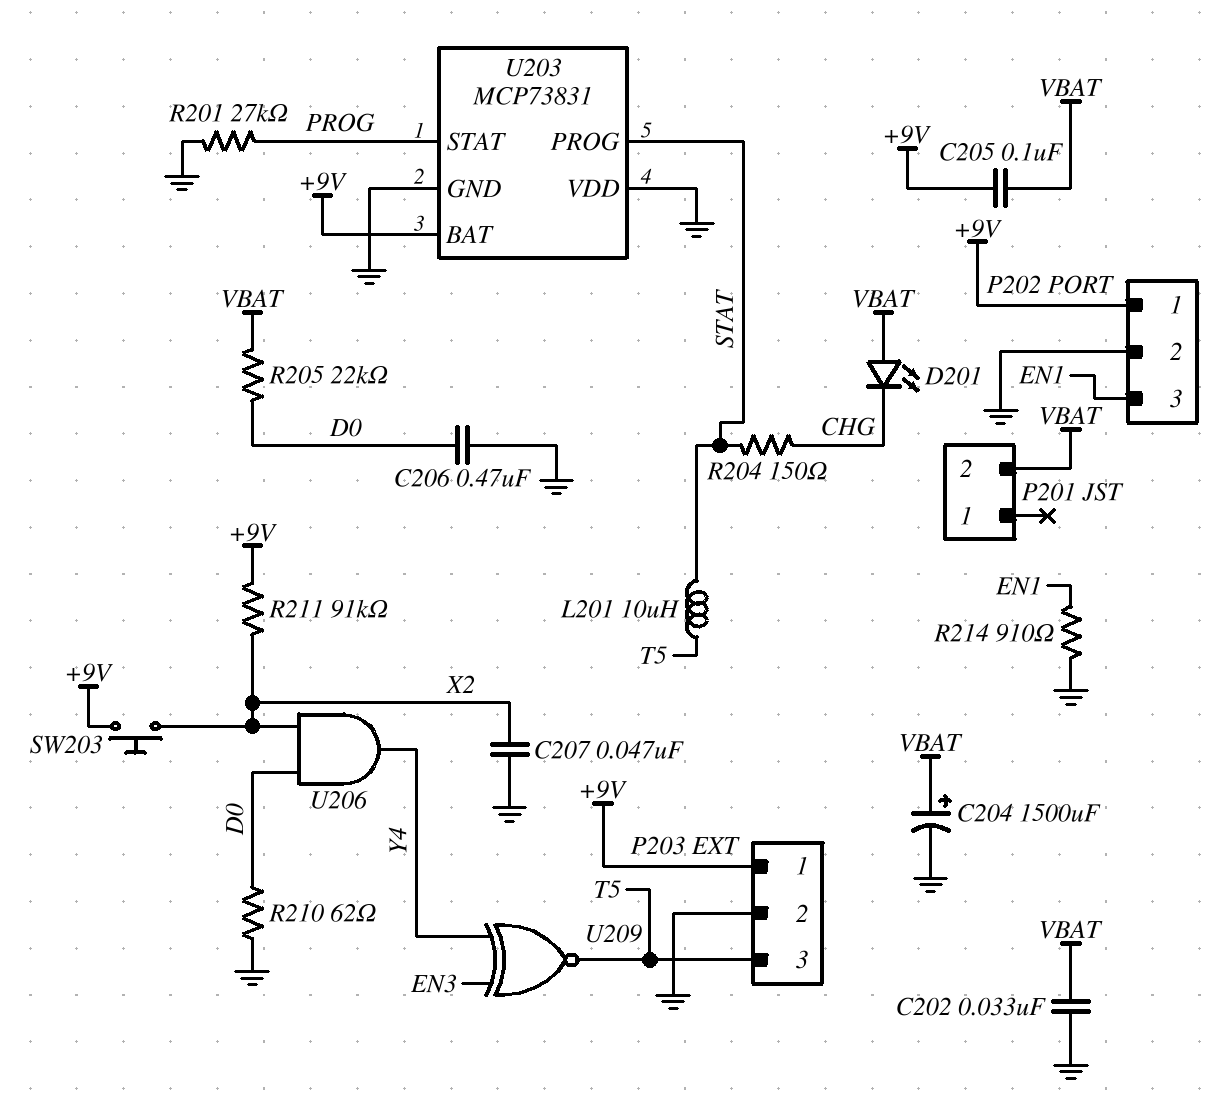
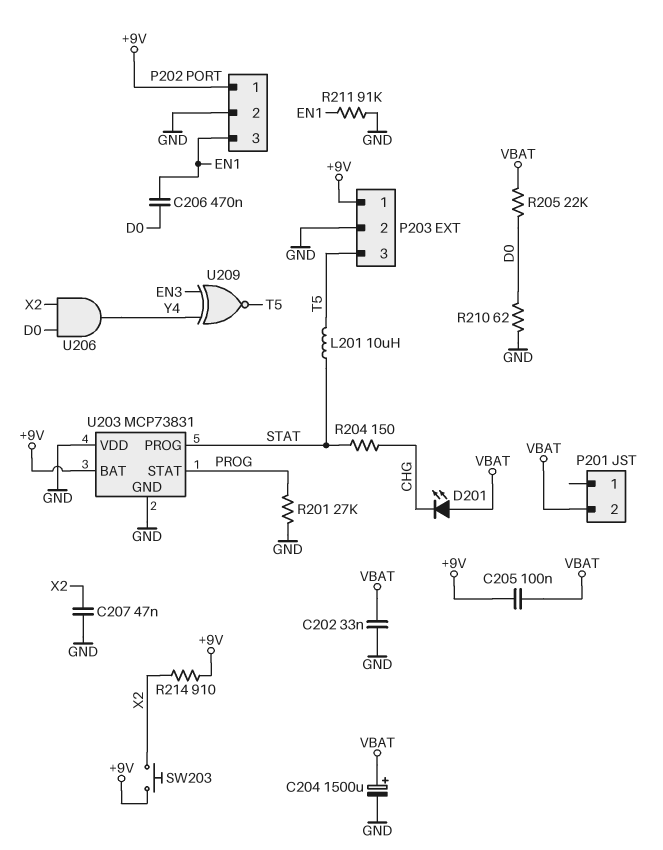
C206: 470nF (D0, GND) -> 470nF (D0, EN1)
R211: 91k (+9V, X2) -> 91k (EN1, GND)
R214: 910 (EN1, GND) -> 910 (+9V, X2)

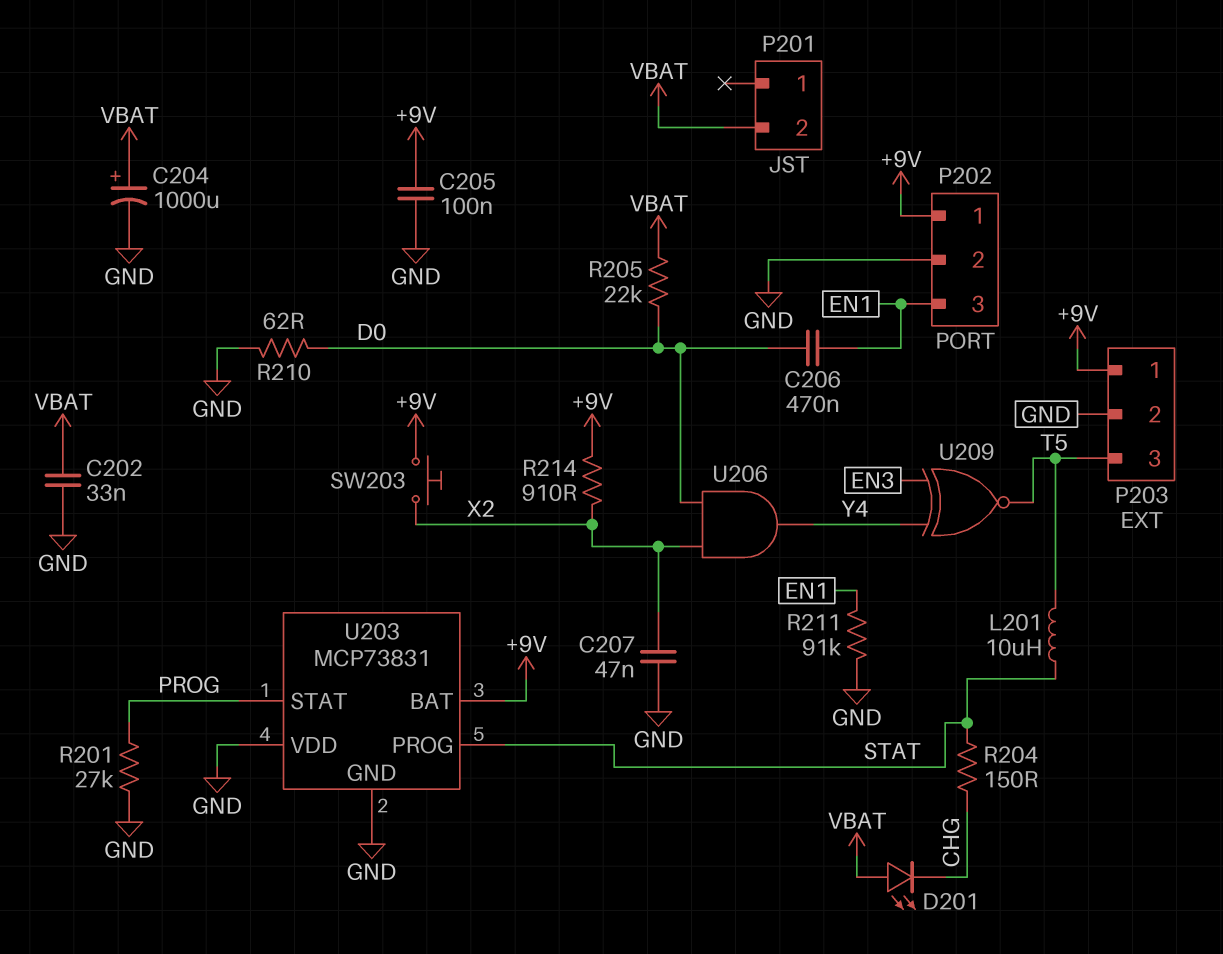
C204: 1500uF (plus VBAT, minus GND) -> 1000uF (plus VBAT, minus GND)
C205: 100nF (+9V, VBAT) -> 100nF (+9V, GND)

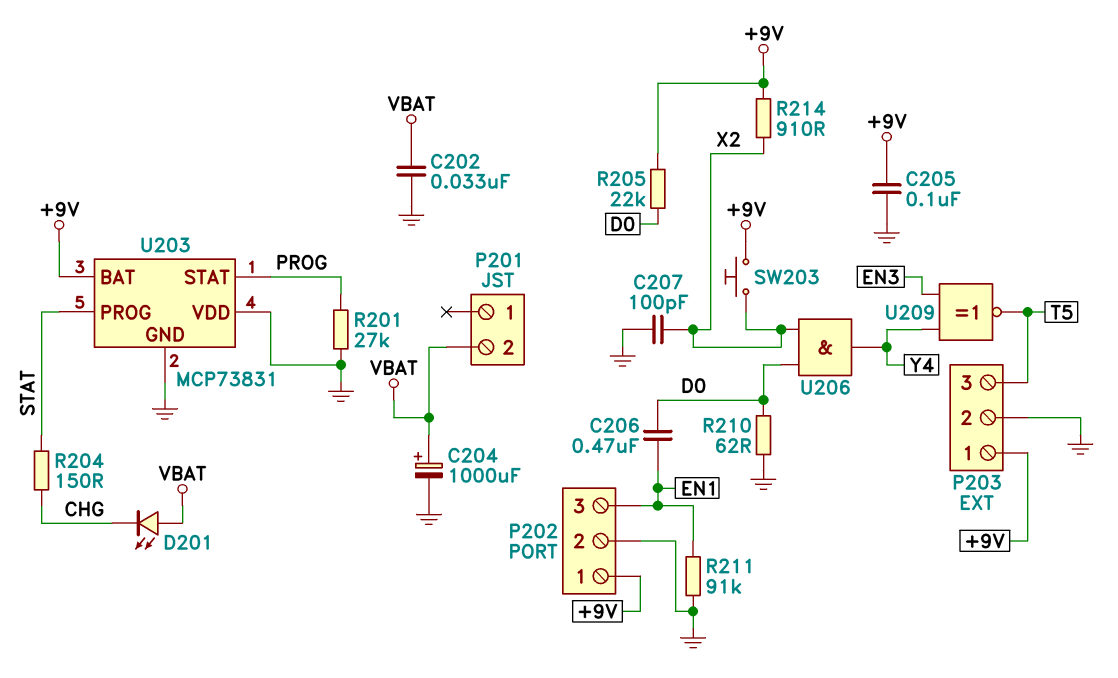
C207: 47nF (GND, X2) -> 100pF (GND, X2)
L201: 10uH (STAT, T5) -> none
R205: 22k (D0, VBAT) -> 22k (+9V, D0)

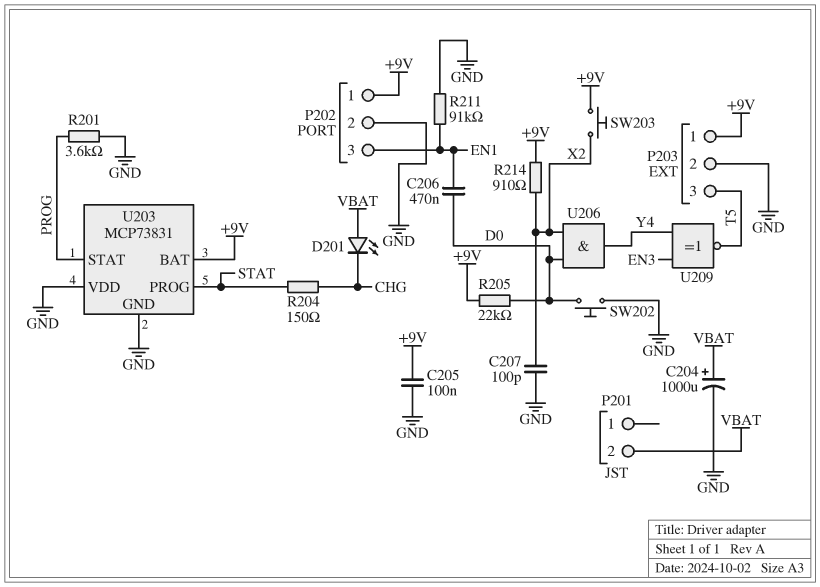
C202: 33nF (GND, VBAT) -> none
R201: 27k (GND, PROG) -> 3.6k (GND, PROG)
R210: 62 (D0, GND) -> none
SW202: none -> button (D0, GND)

